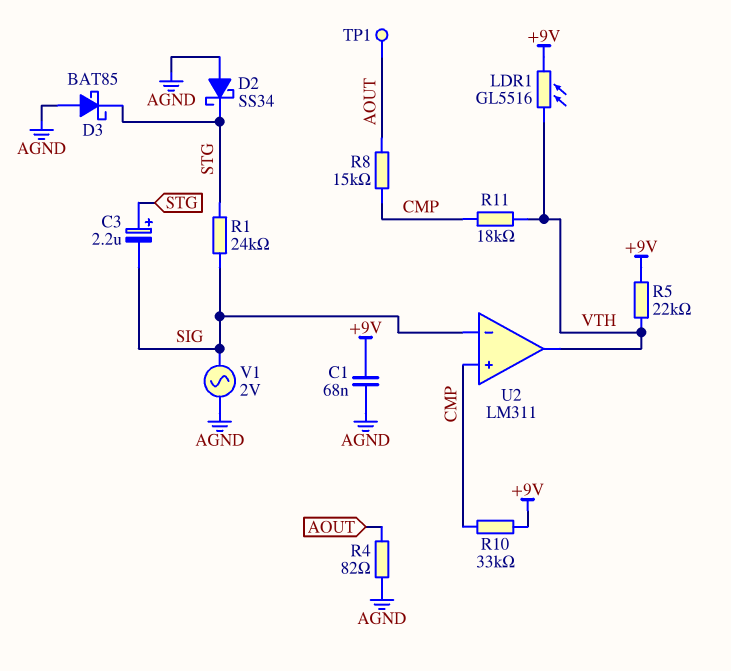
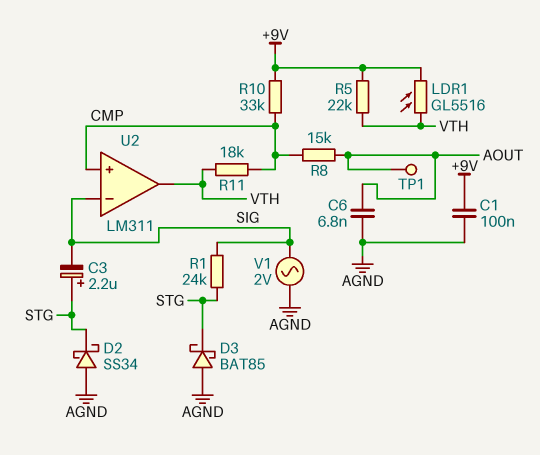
C1: 68nF (+9V, AGND) -> 100nF (+9V, AGND)
C6: none -> 6.8nF (AGND, AOUT)
R4: 82 (AGND, AOUT) -> none

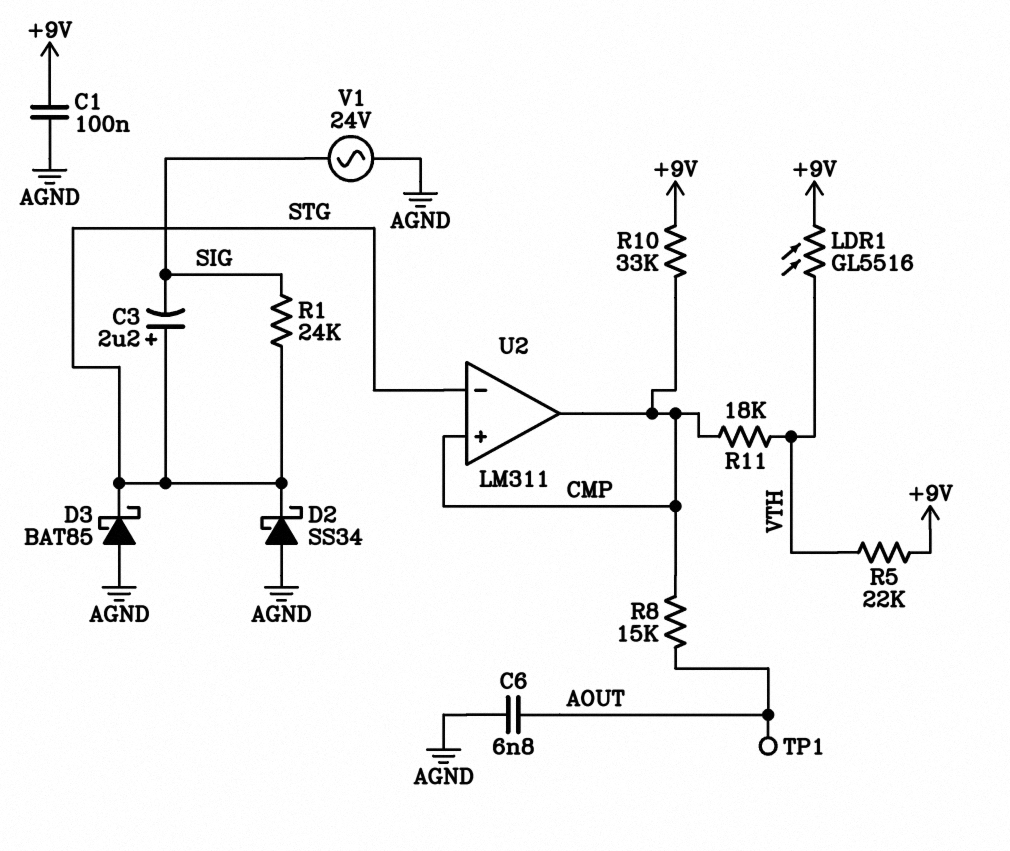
U2 pin in-: SIG -> STG
U2 pin out: VTH -> CMP
V1: AC 2V (AGND, SIG) -> AC 24V (AGND, SIG)

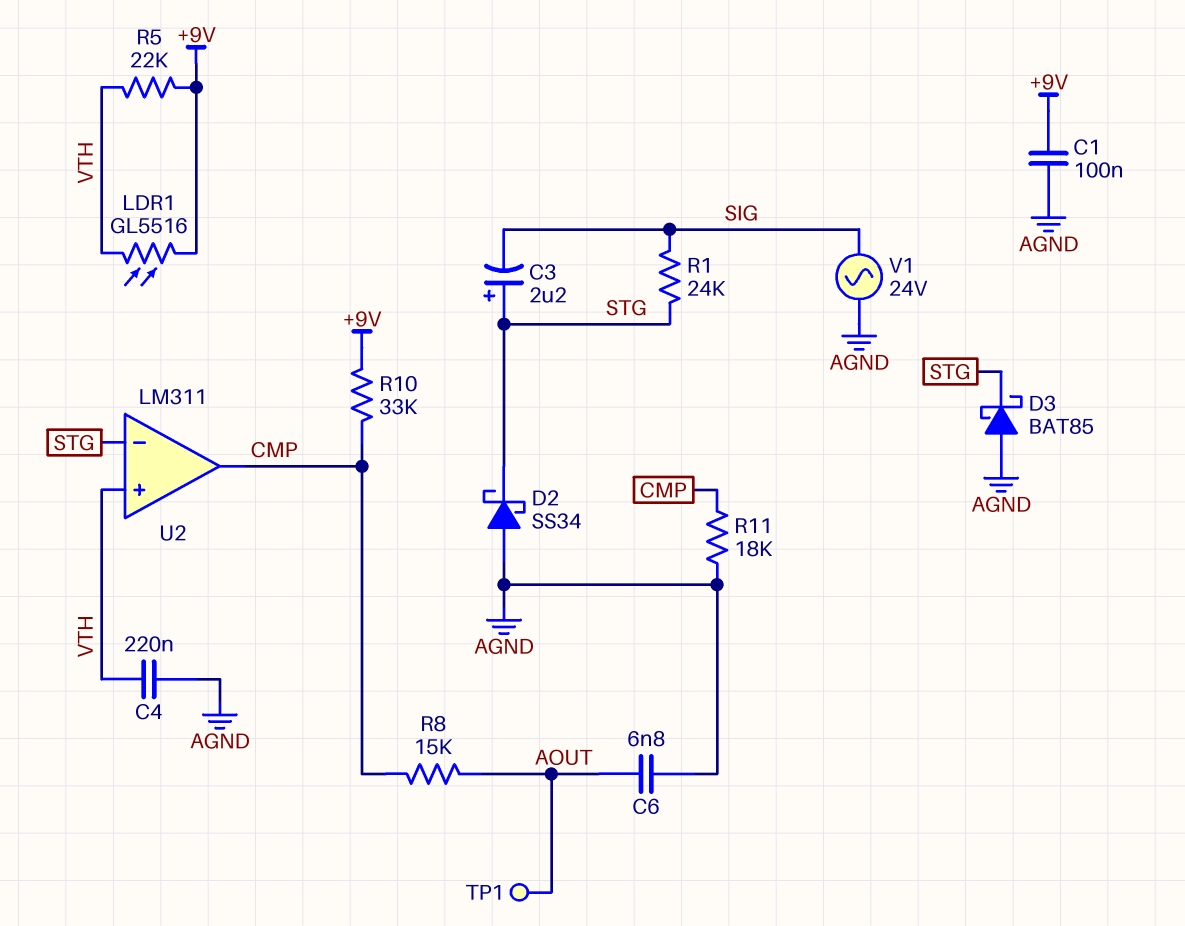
C4: none -> 220nF (AGND, VTH)
R11: 18k (CMP, VTH) -> 18k (AGND, CMP)
U2 pin in+: CMP -> VTH

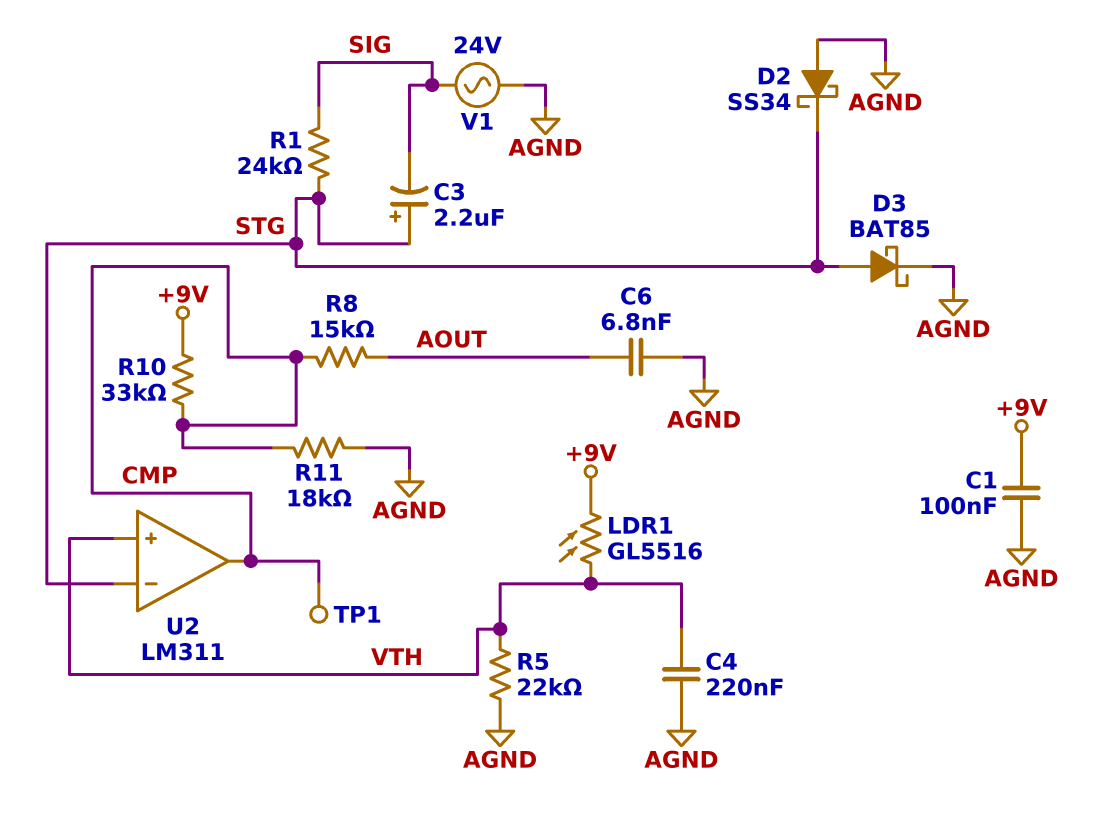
D3: schottky BAT85 (A AGND, K STG) -> schottky BAT85 (A STG, K AGND)
R5: 22k (+9V, VTH) -> 22k (AGND, VTH)
TP1: test point (AOUT) -> test point (CMP)

